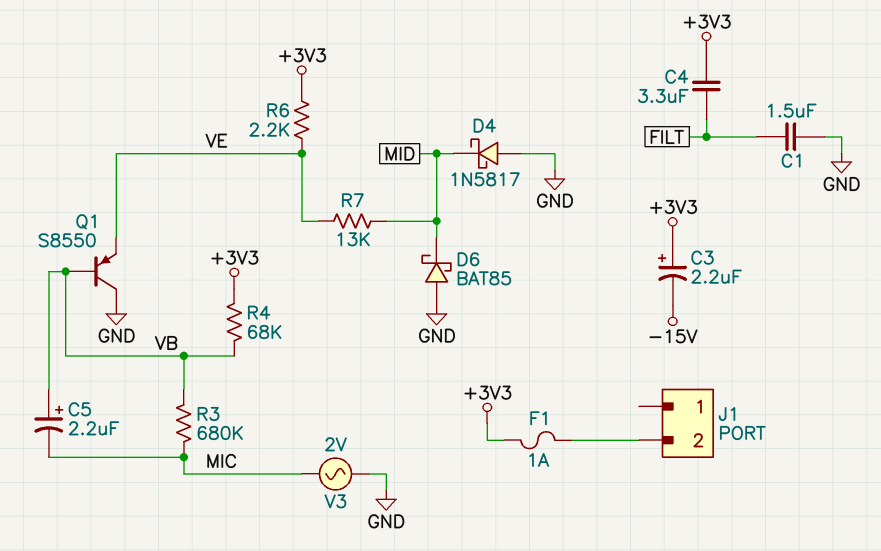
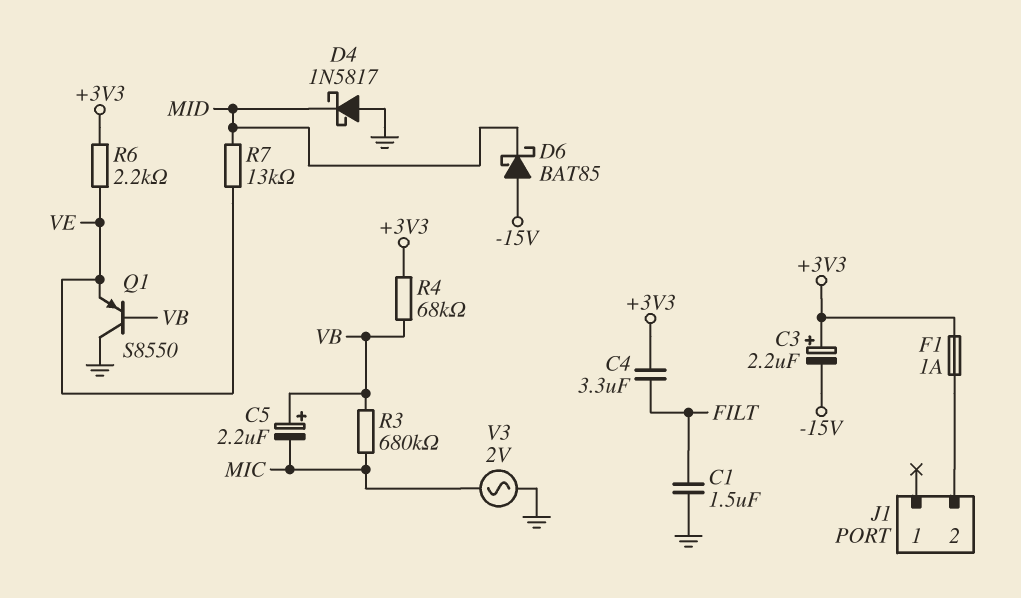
D6: schottky BAT85 (A GND, K MID) -> schottky BAT85 (A -15V, K MID)

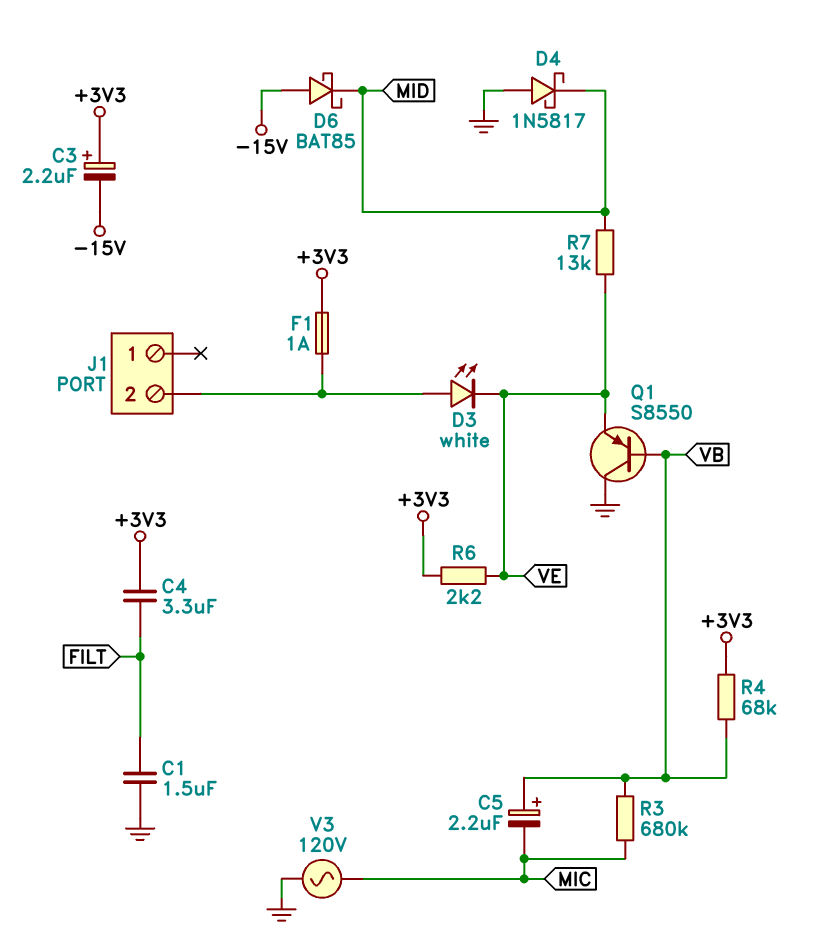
D3: none -> LED white (A J1/2, K VE)
V3: AC 2V (GND, MIC) -> AC 120V (GND, MIC)

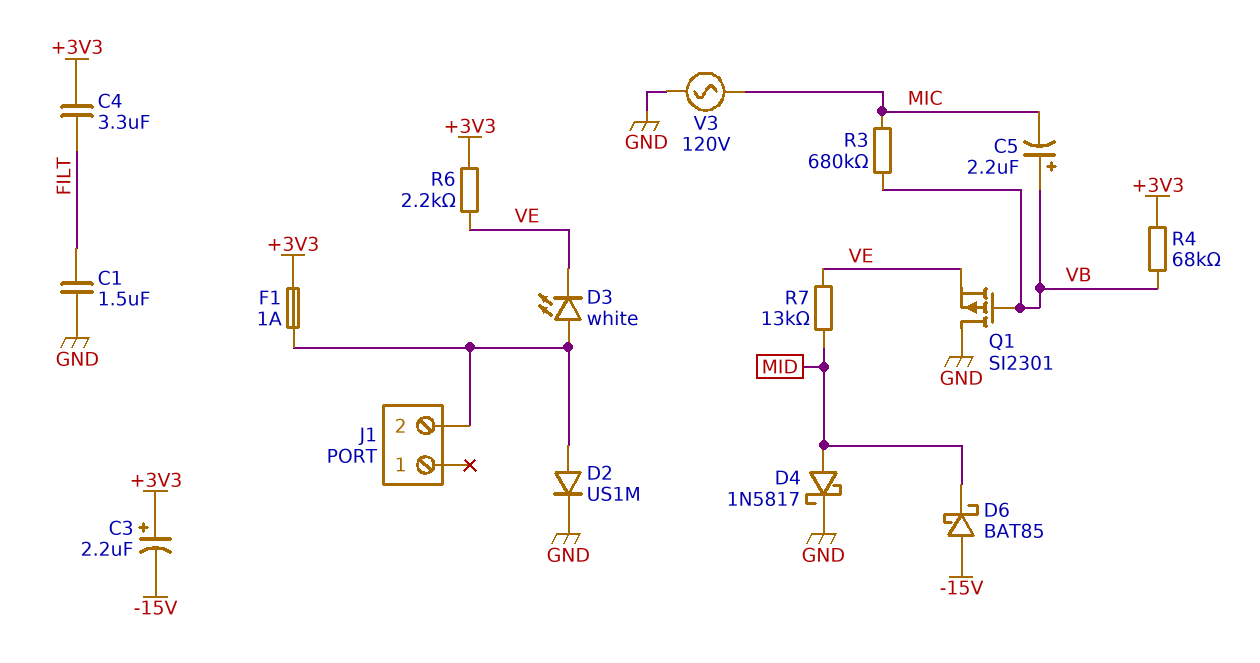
D2: none -> diode US1M (A J1/2, K GND)
D4: schottky 1N5817 (A GND, K MID) -> schottky 1N5817 (A MID, K GND)
Q1: PNP S8550 (B VB, C GND, E VE) -> PMOS SI2301 (G VB, D GND, S VE)

